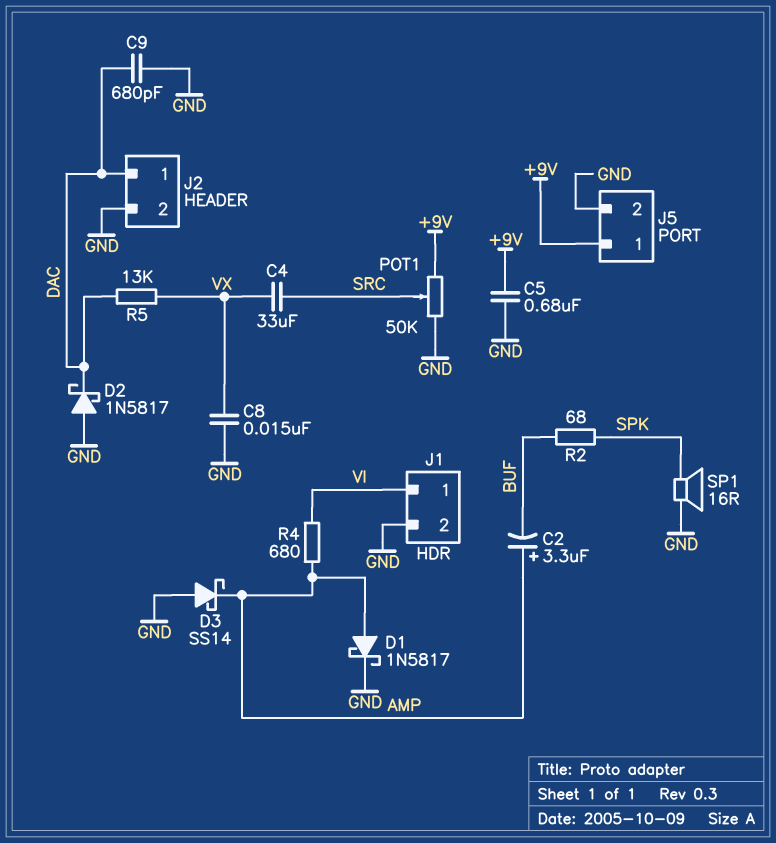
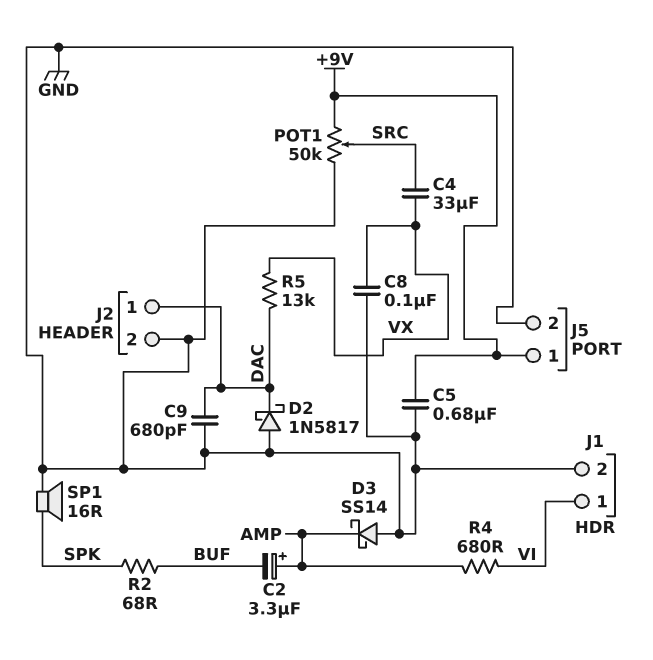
C8: 15nF (GND, VX) -> 100nF (GND, VX)
D1: schottky 1N5817 (A AMP, K GND) -> none

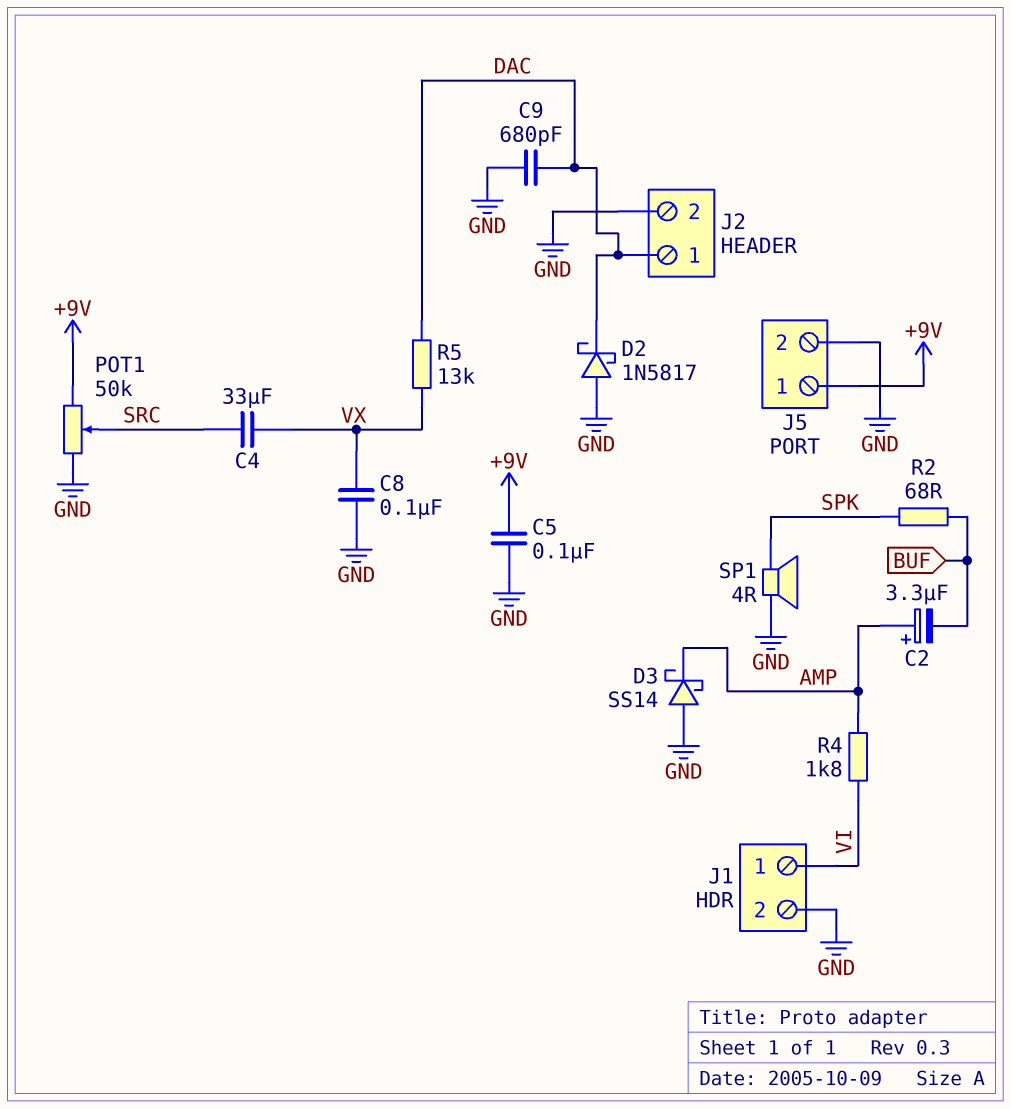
C5: 680nF (+9V, GND) -> 100nF (+9V, GND)
R4: 680 (AMP, VI) -> 1.8k (AMP, VI)
SP1: speaker 16R (GND, SPK) -> speaker 4R (GND, SPK)

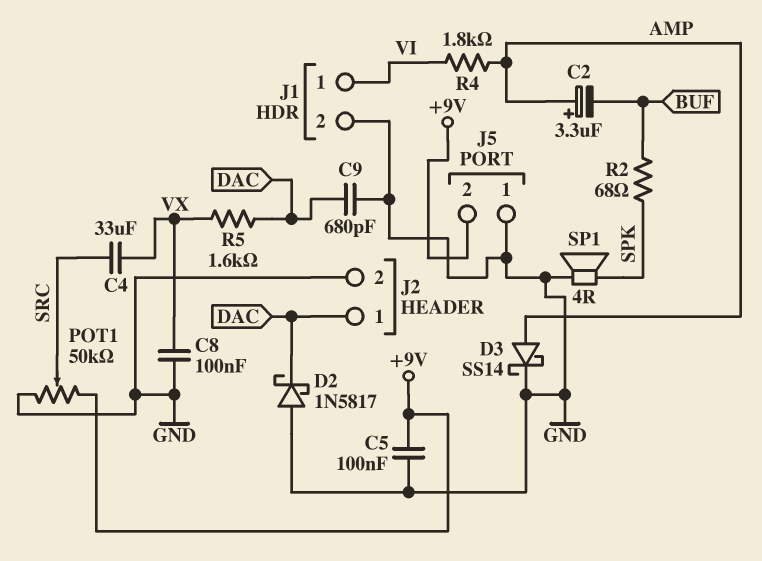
D3: schottky SS14 (A GND, K AMP) -> schottky SS14 (A AMP, K GND)
J5 pin 1: +9V -> GND
J5 pin 2: GND -> +9V
R5: 13k (DAC, VX) -> 1.6k (DAC, VX)

